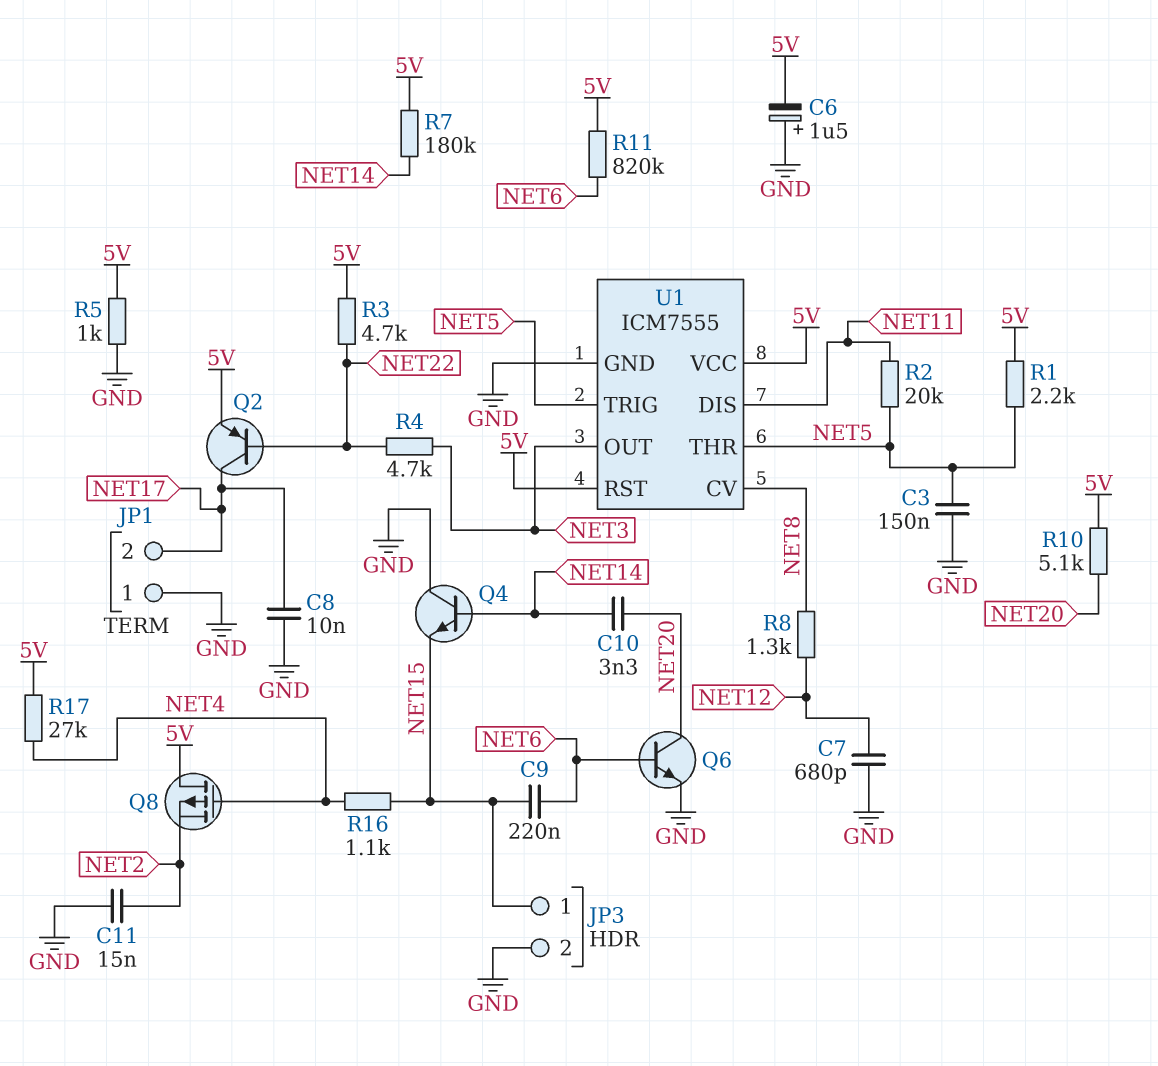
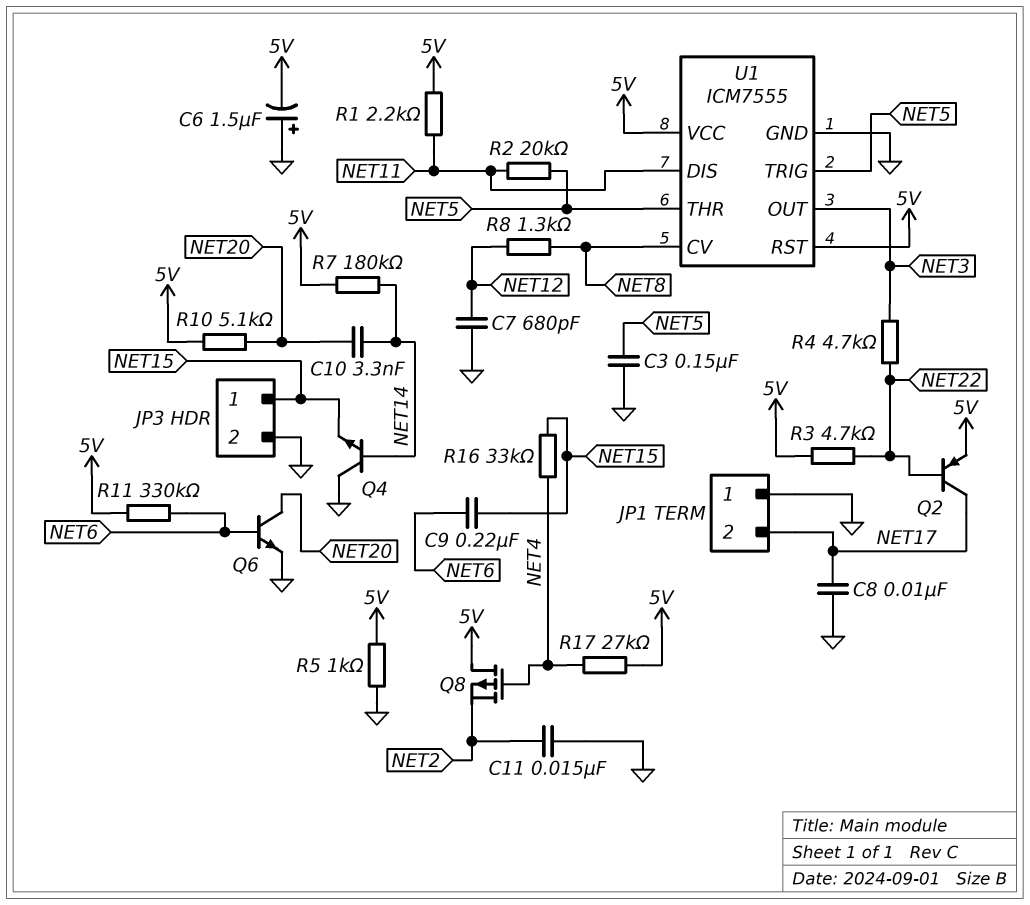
R1: 2.2k (5V, NET5) -> 2.2k (5V, NET11)
R11: 820k (5V, NET6) -> 330k (5V, NET6)
R16: 1.1k (NET4, NET15) -> 33k (NET4, NET15)

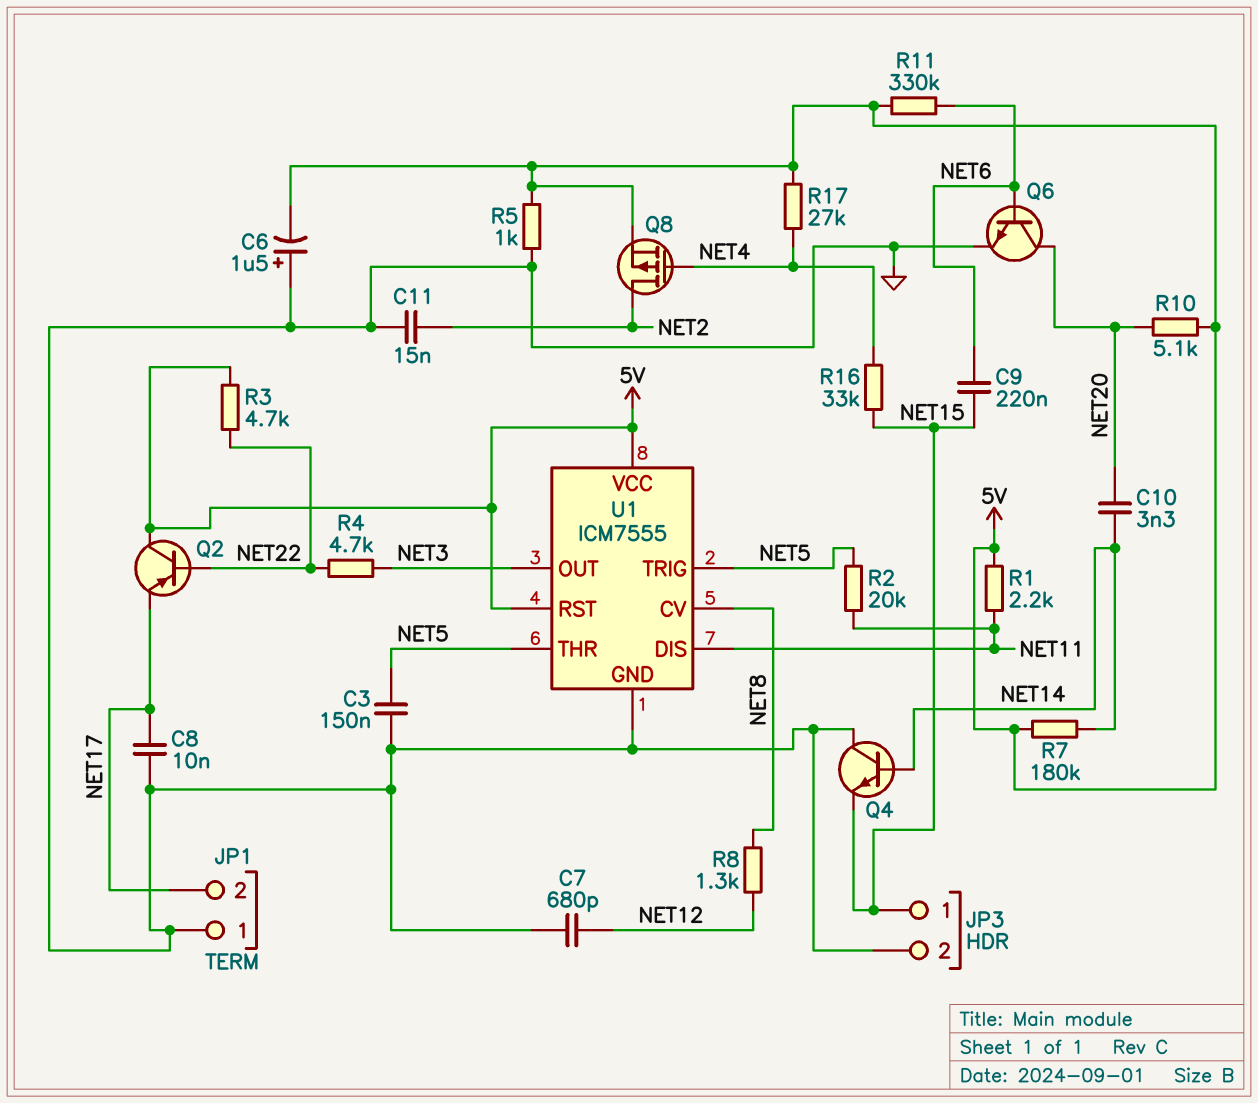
Q2: PNP (B NET22, C NET17, E 5V) -> PNP (B NET22, C 5V, E NET17)
Q8: PMOS (G NET4, D 5V, S NET2) -> PMOS (G NET4, D NET2, S 5V)

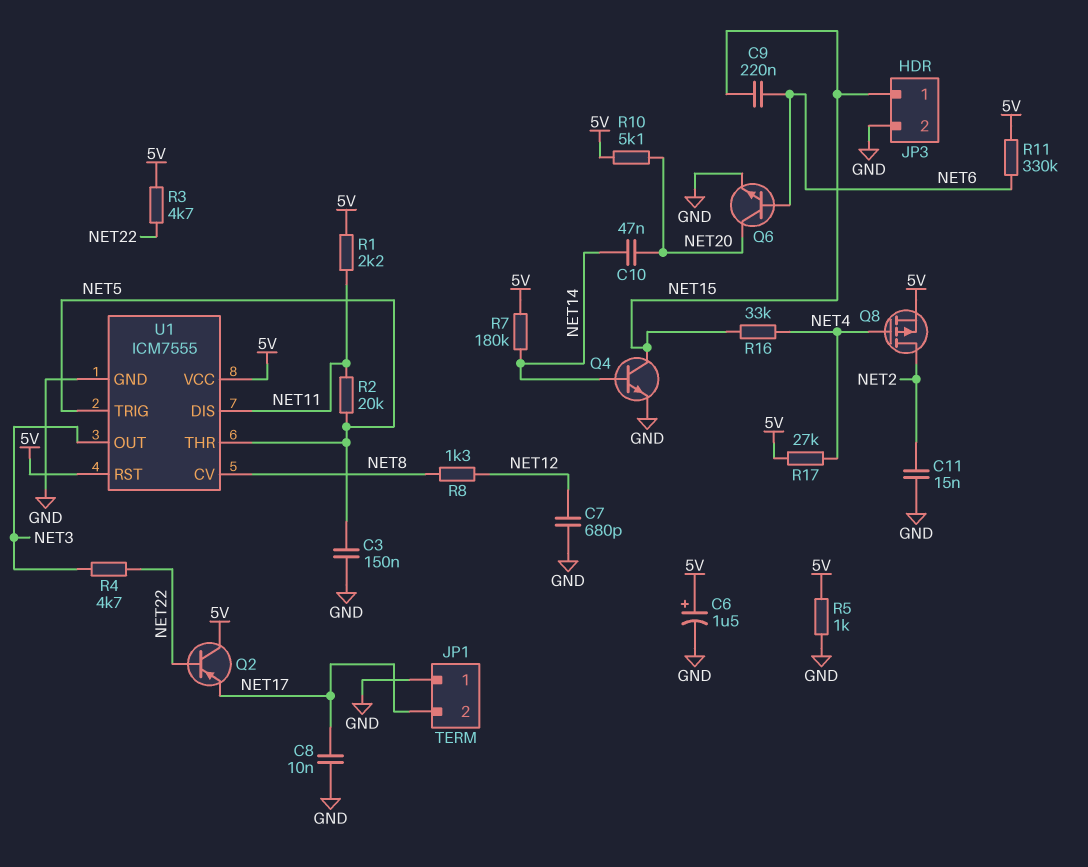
C6: 1.5uF (plus GND, minus 5V) -> 1.5uF (plus 5V, minus GND)
C10: 3.3nF (NET14, NET20) -> 47nF (NET14, NET20)
Q4: NPN (B NET14, C GND, E NET15) -> NPN (B NET14, C NET15, E GND)

